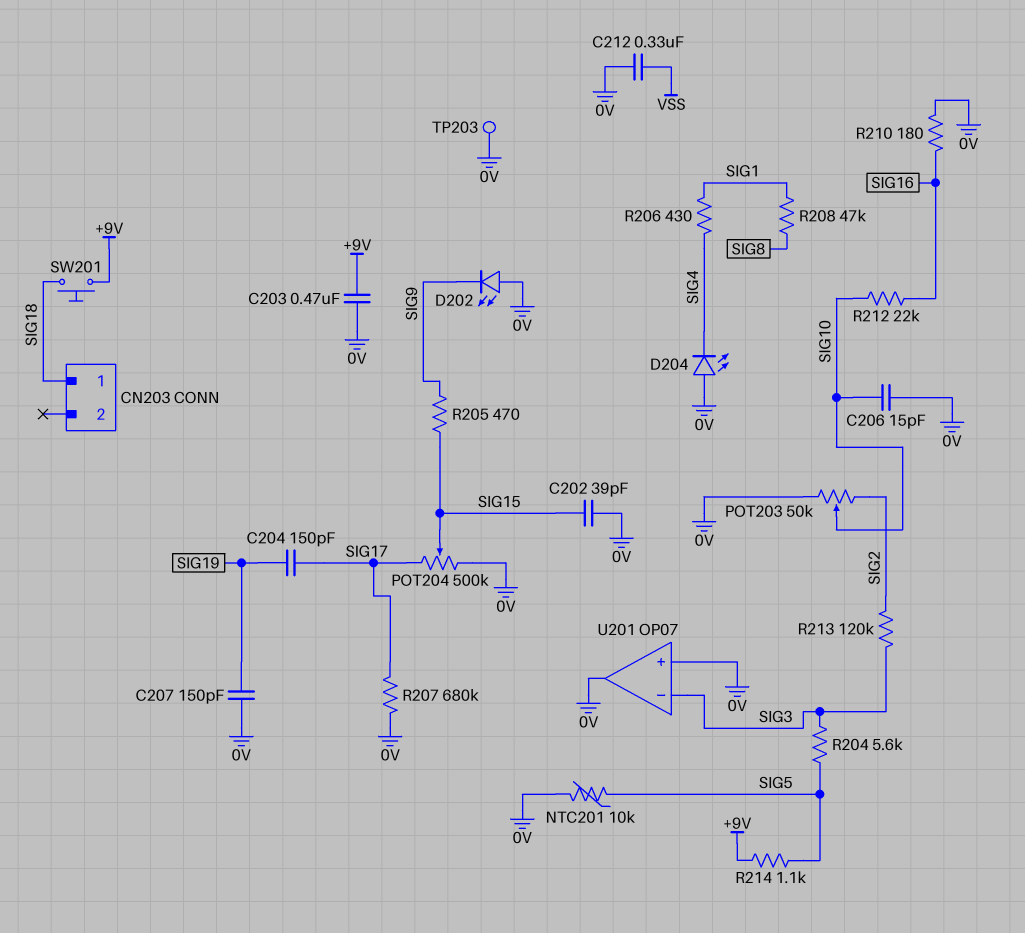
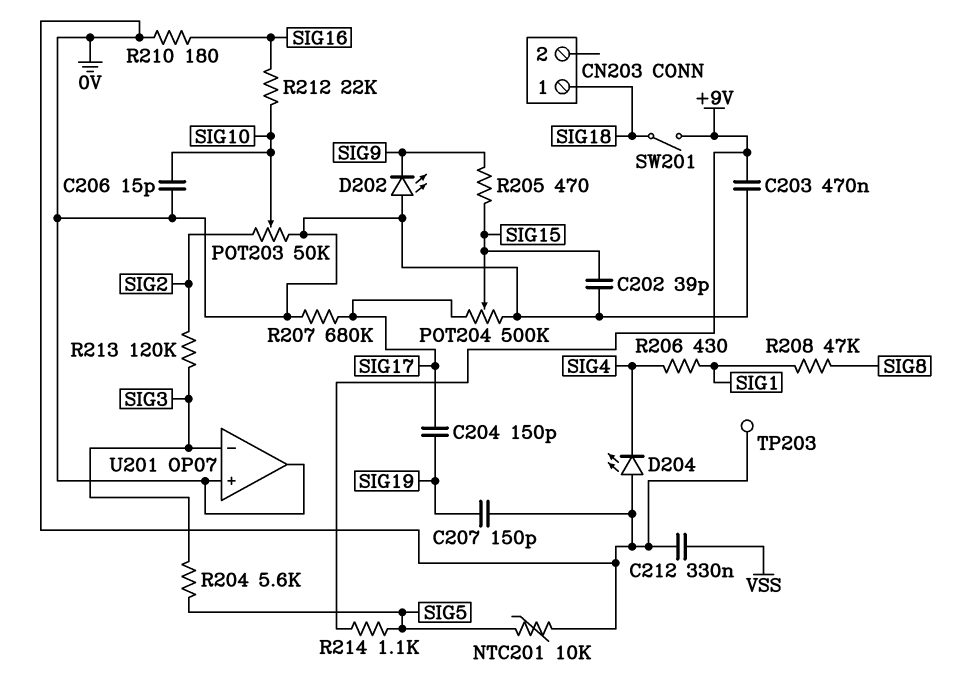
SW201: button (+9V, SIG18) -> switch (+9V, SIG18)

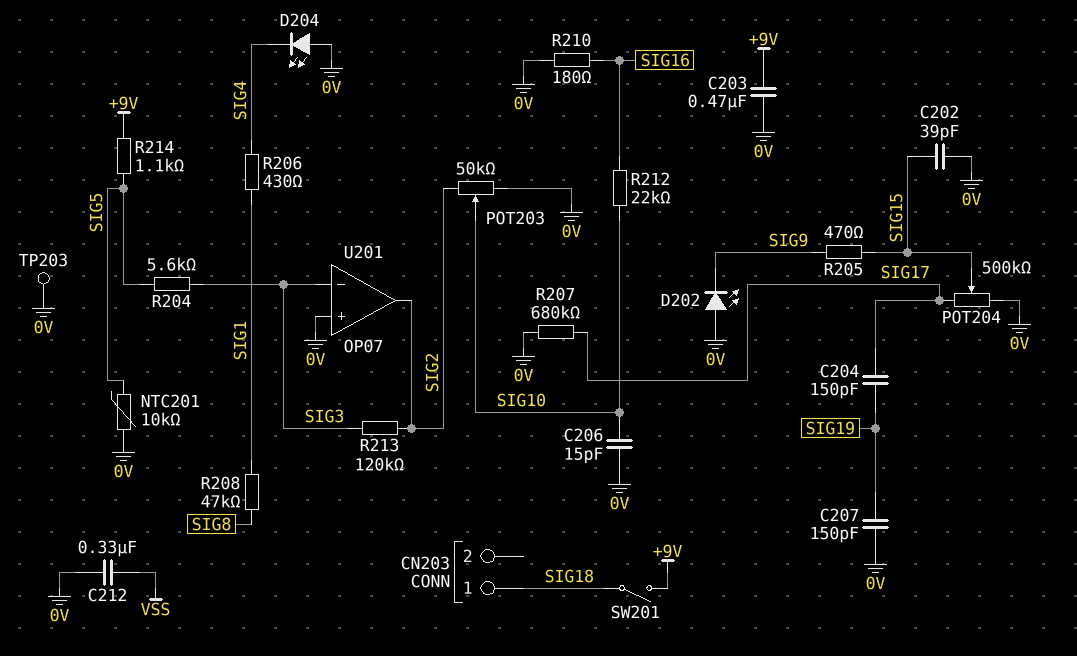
U201 pin out: 0V -> SIG2

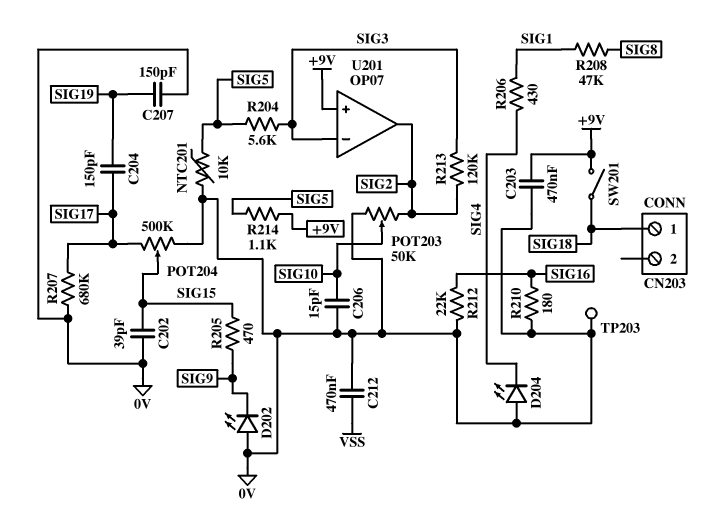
C212: 330nF (0V, VSS) -> 470nF (0V, VSS)
R212: 22k (SIG10, SIG16) -> 22k (0V, SIG16)
U201 pin in+: 0V -> +9V

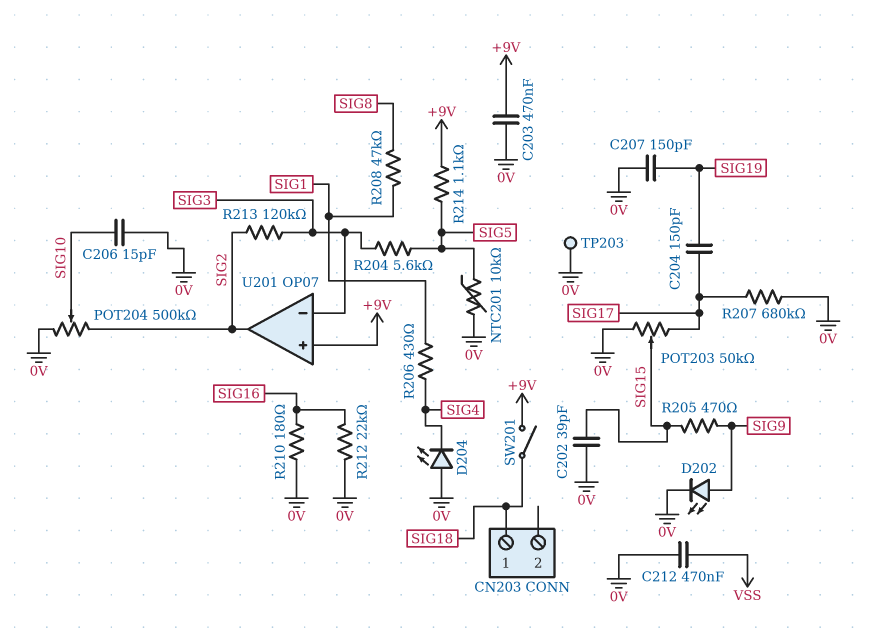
D202: LED (A 0V, K SIG9) -> LED (A SIG9, K 0V)
POT203: 50k (0V, SIG2, wiper SIG10) -> 50k (0V, SIG17, wiper SIG15)
POT204: 500k (0V, SIG17, wiper SIG15) -> 500k (0V, SIG2, wiper SIG10)

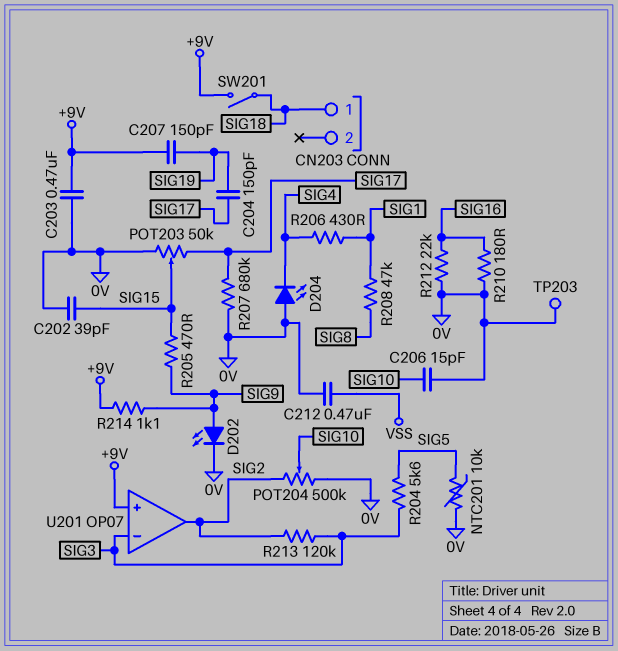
C207: 150pF (0V, SIG19) -> 150pF (+9V, SIG19)
R214: 1.1k (+9V, SIG5) -> 1.1k (+9V, SIG9)

